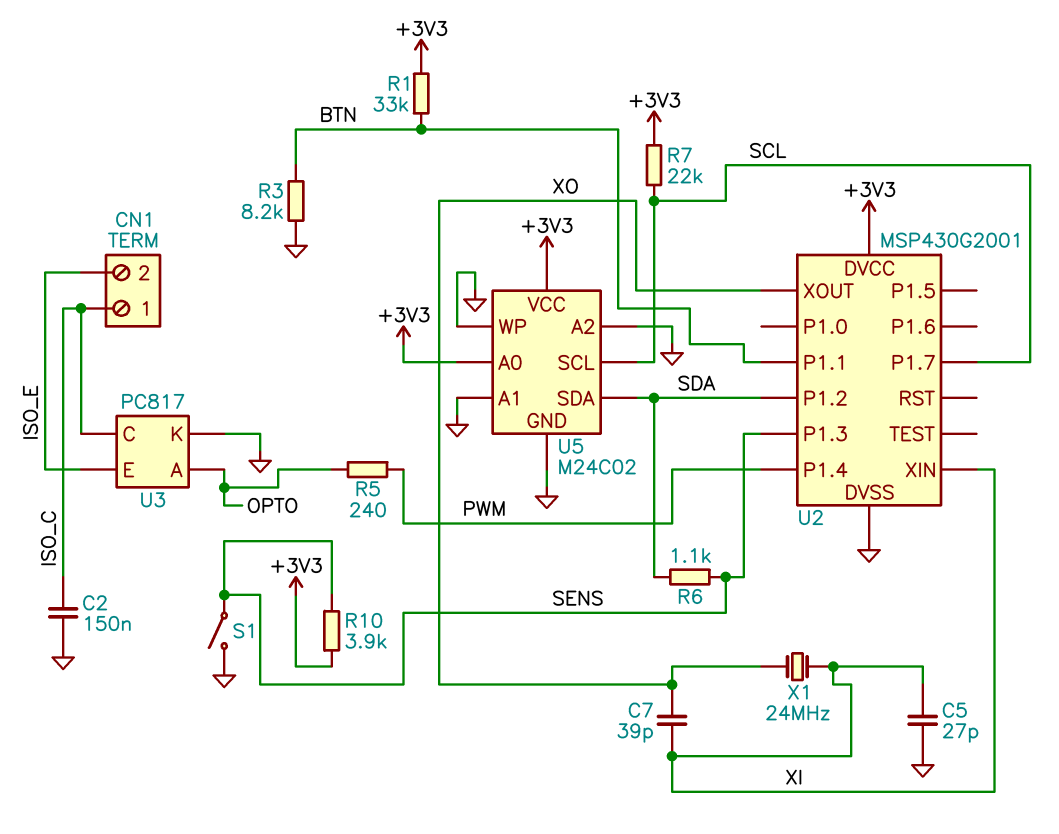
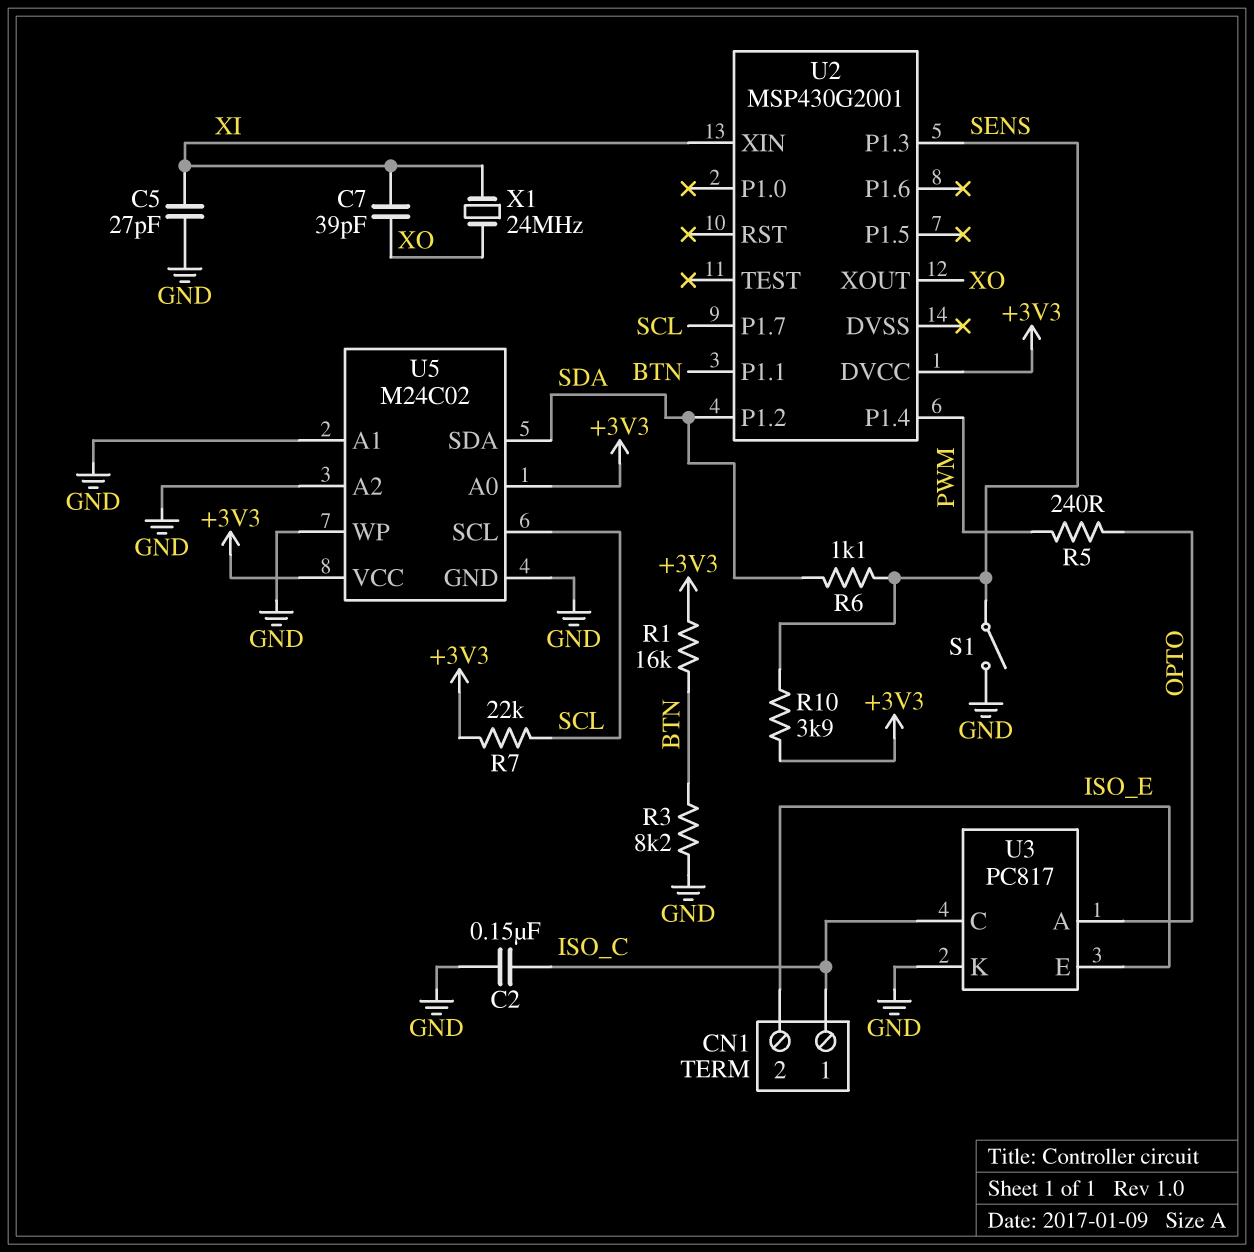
R1: 33k (+3V3, BTN) -> 16k (+3V3, BTN)
U2 pin DVSS: GND -> none

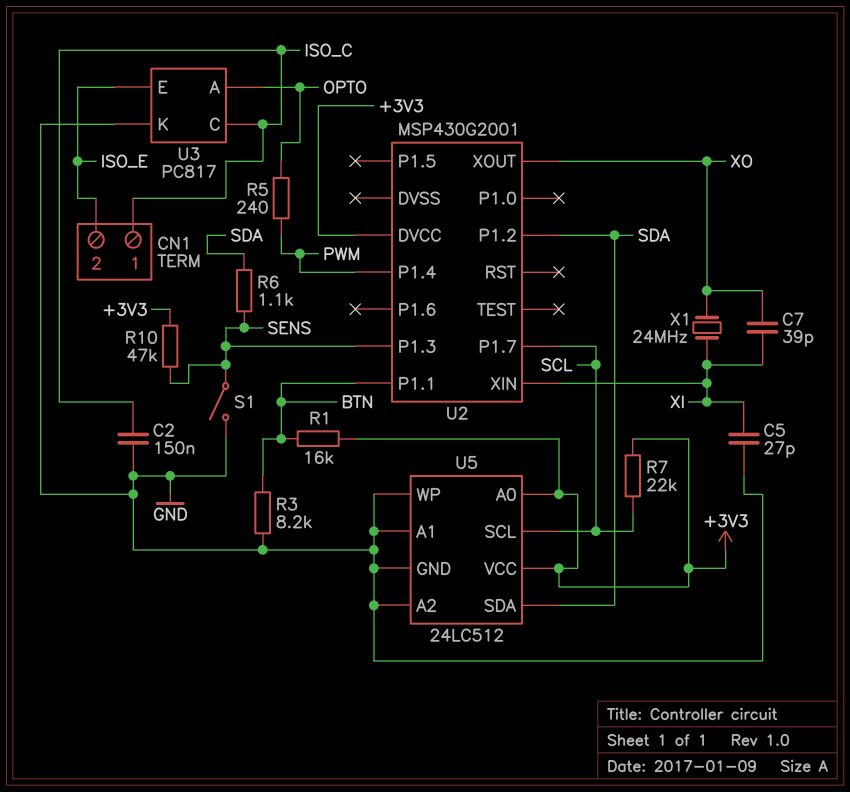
R10: 3.9k (+3V3, SENS) -> 47k (+3V3, SENS)
U5: M24C02 -> 24LC512

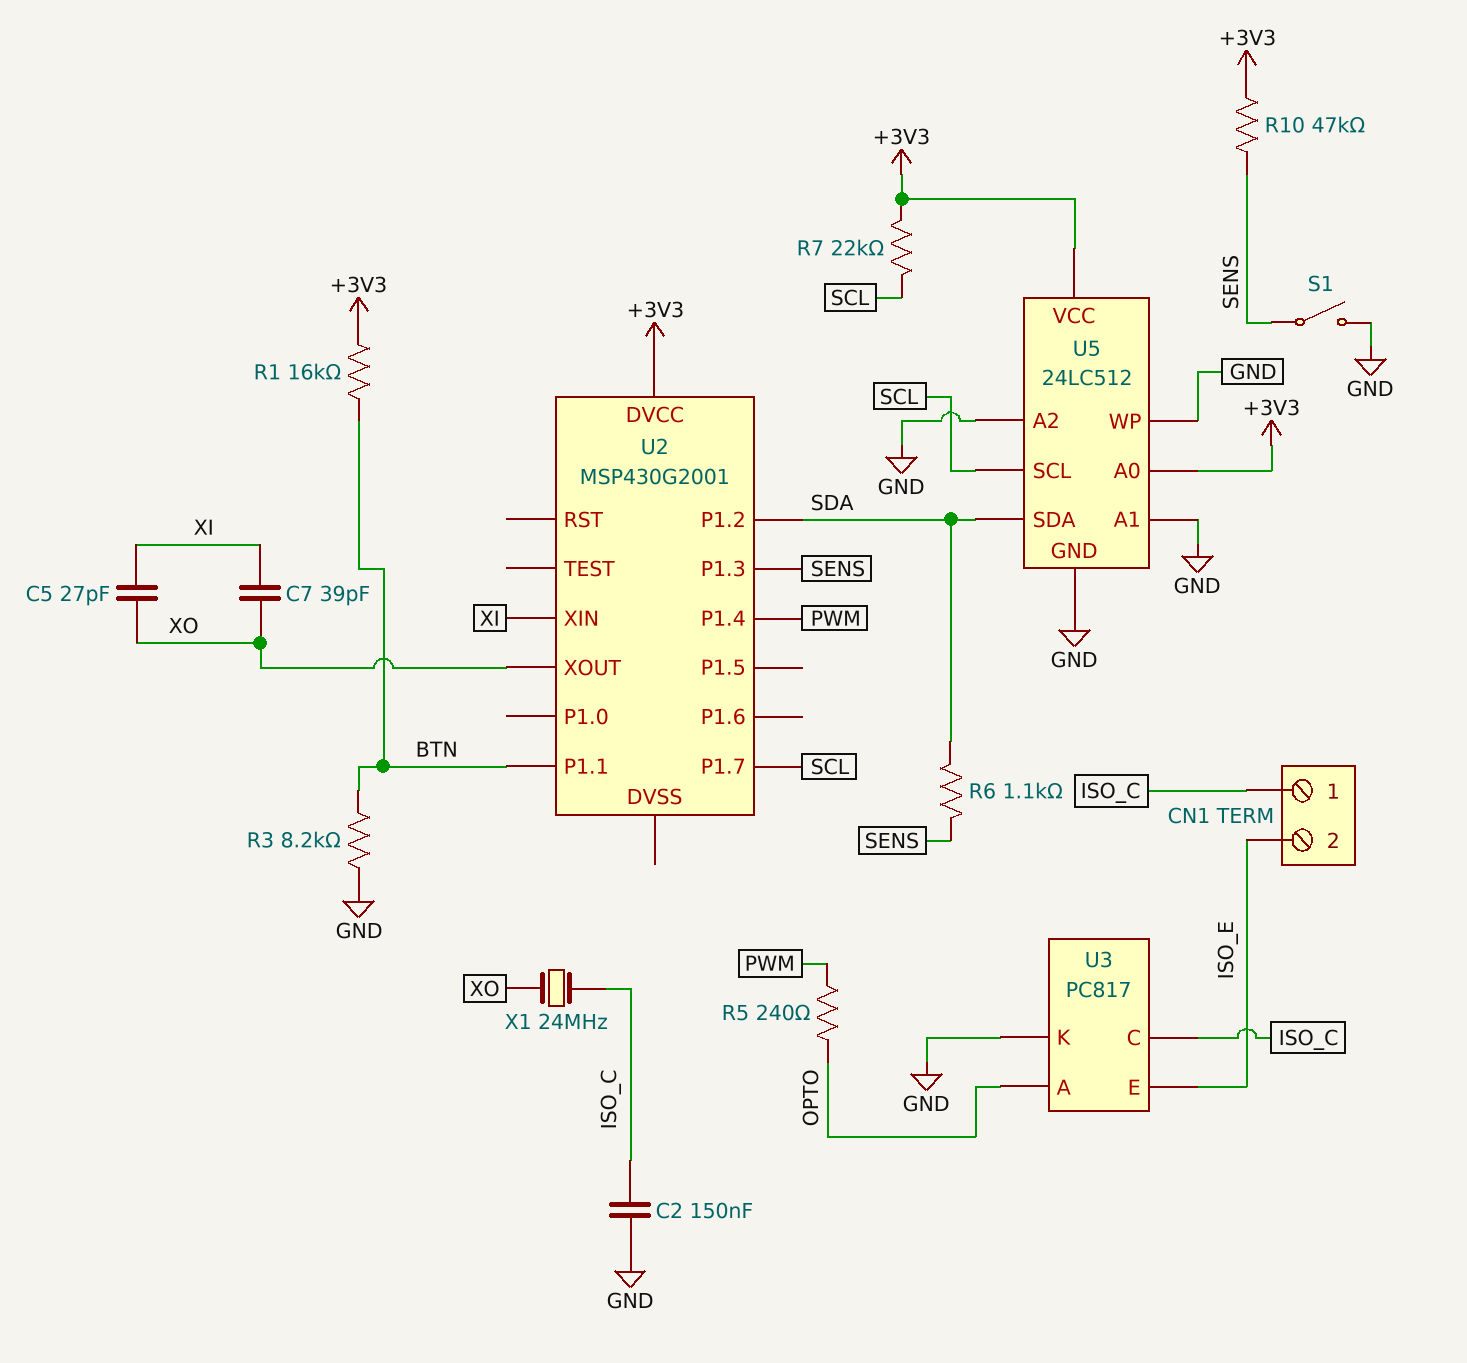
C5: 27pF (GND, XI) -> 27pF (XI, XO)
X1: 24MHz (XI, XO) -> 24MHz (ISO_C, XO)

